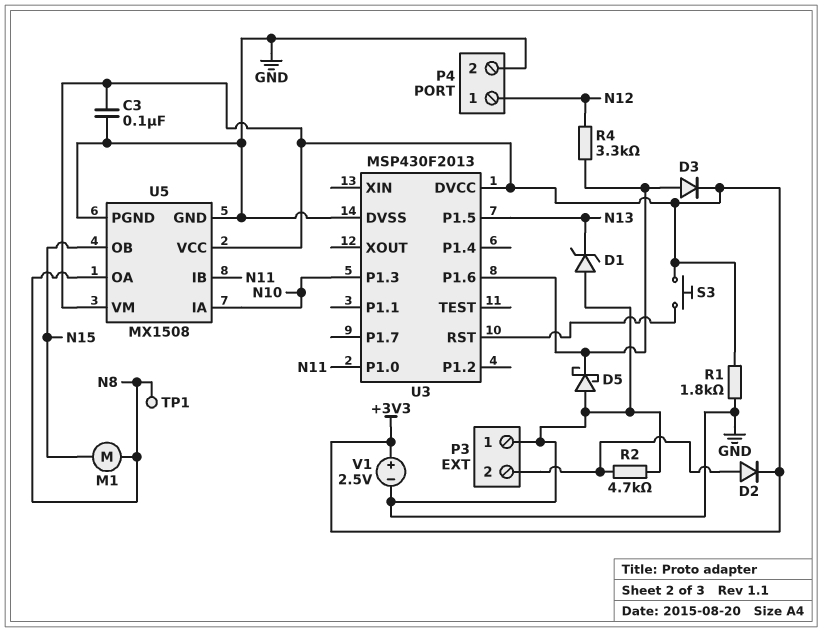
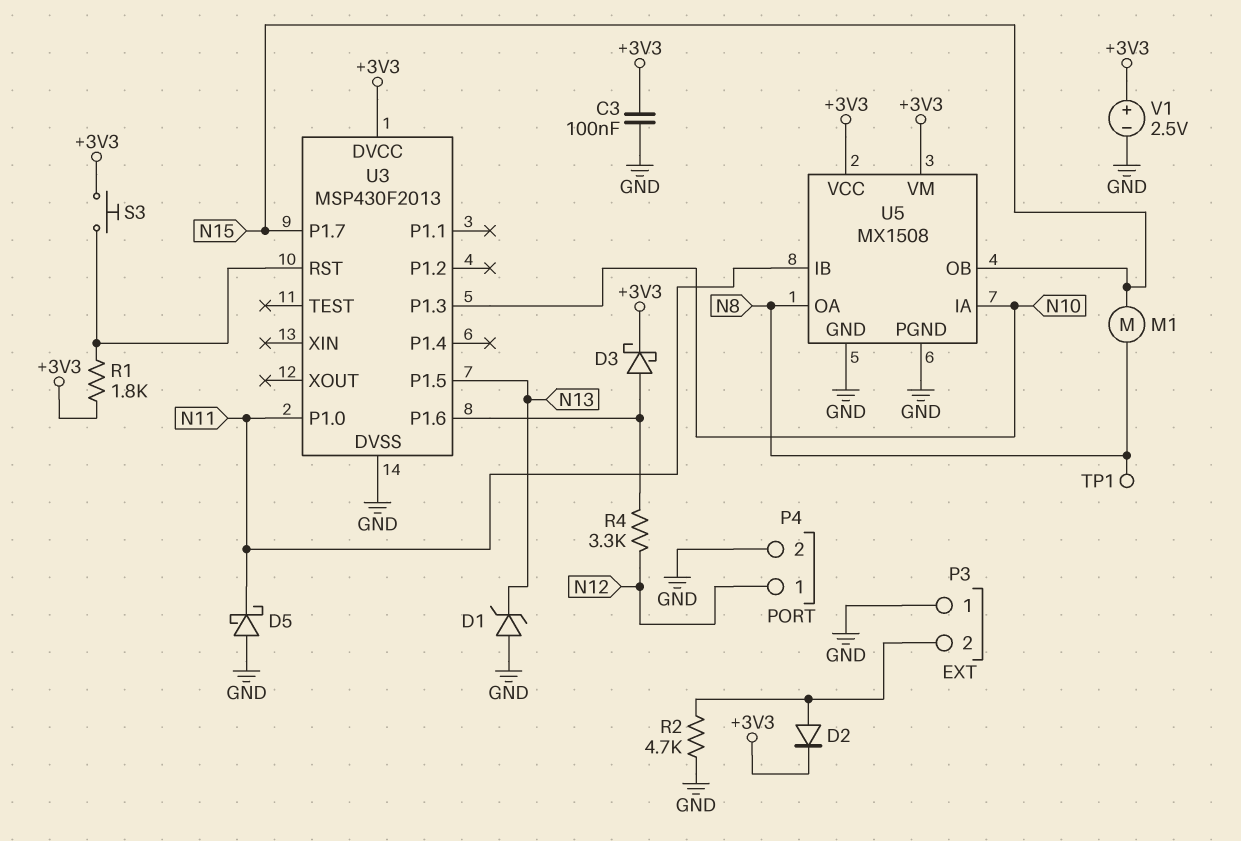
D3: diode (A U3/P1.6, K +3V3) -> schottky (A U3/P1.6, K +3V3)
D5: schottky (A GND, K U3/P1.6) -> schottky (A GND, K N11)
R1: 1.8k (+3V3, GND) -> 1.8k (+3V3, U3/RST)
U3 pin P1.7: none -> N15

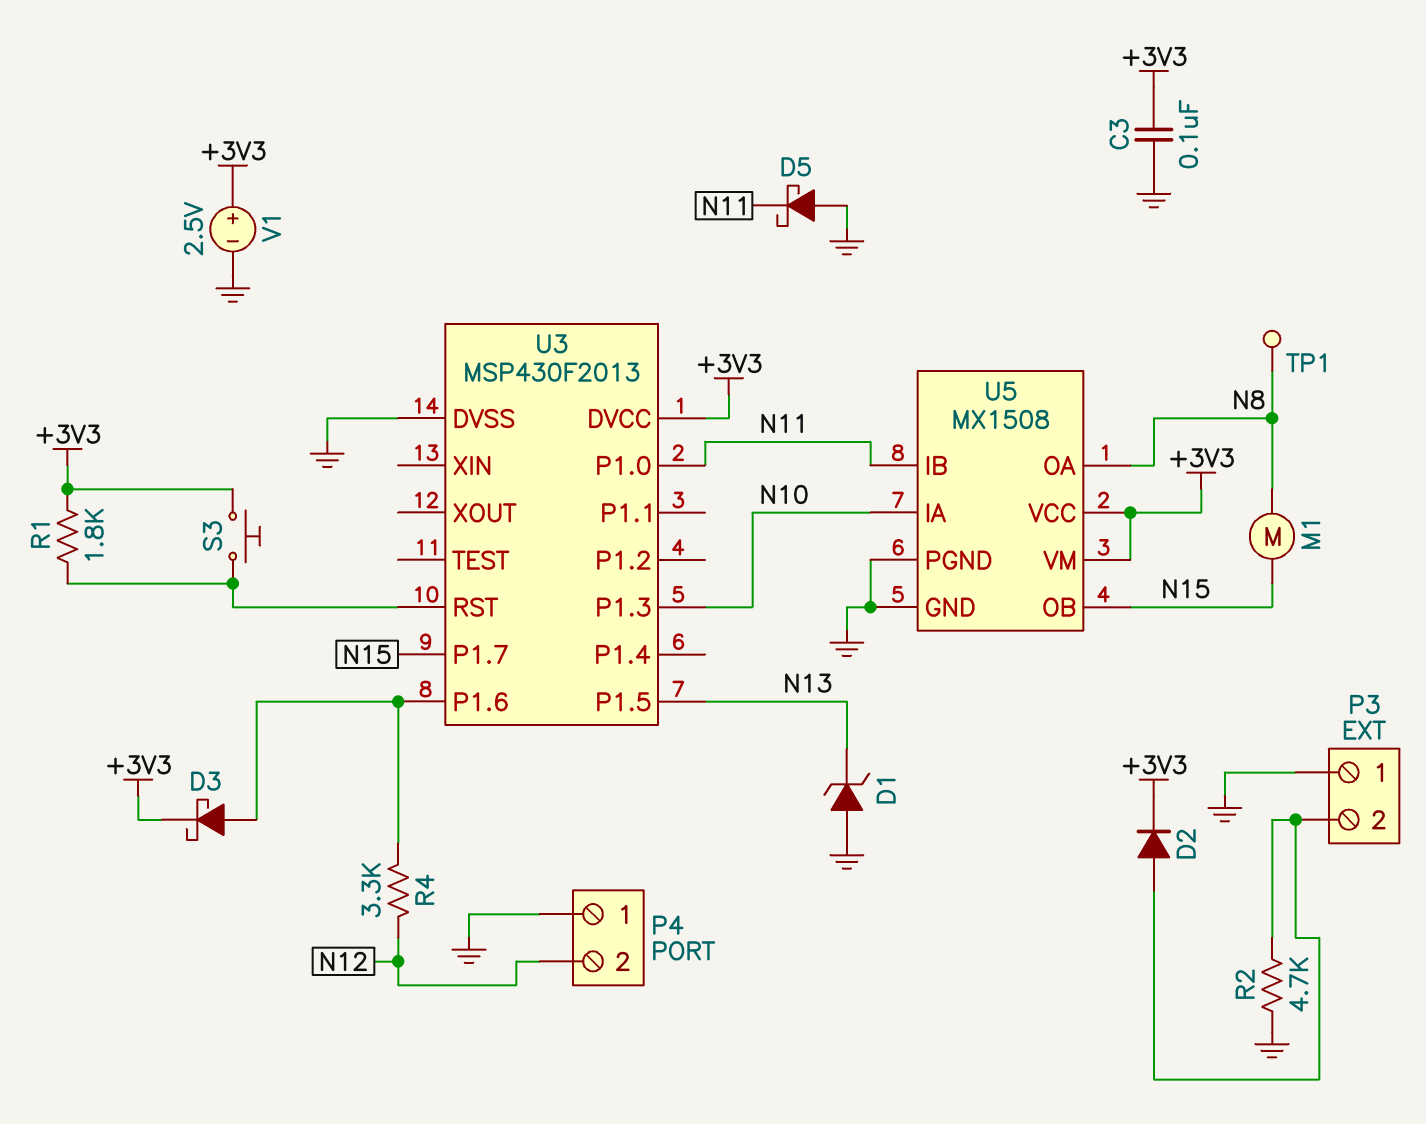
P4 pin 1: N12 -> GND
P4 pin 2: GND -> N12

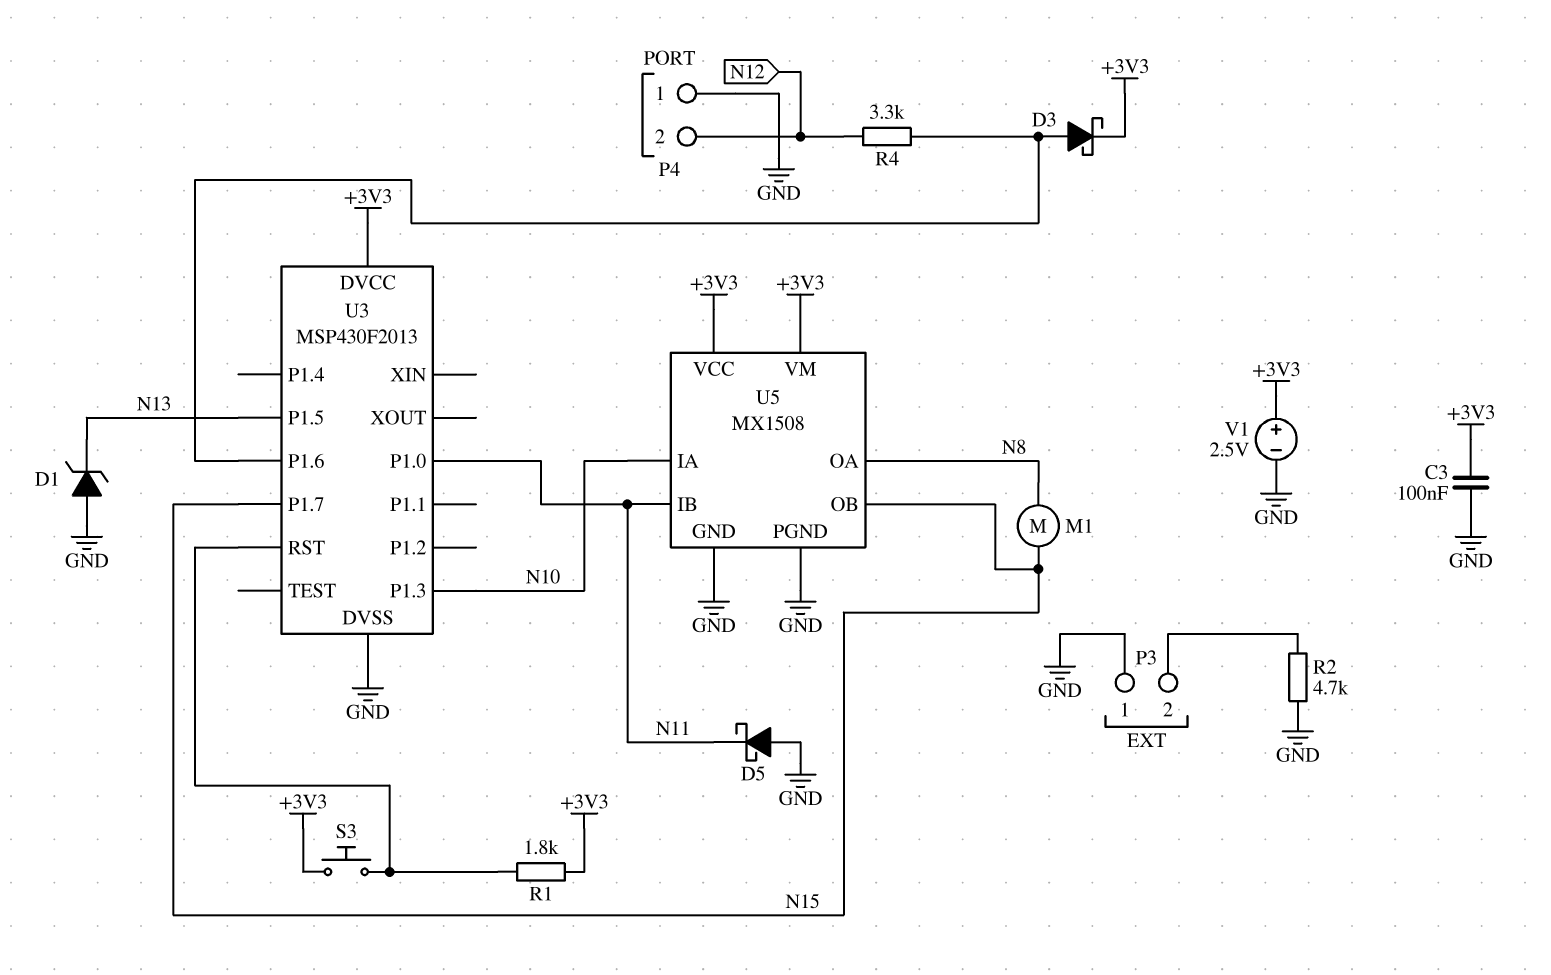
D2: diode (A P3/2, K +3V3) -> none
TP1: test point (N8) -> none

